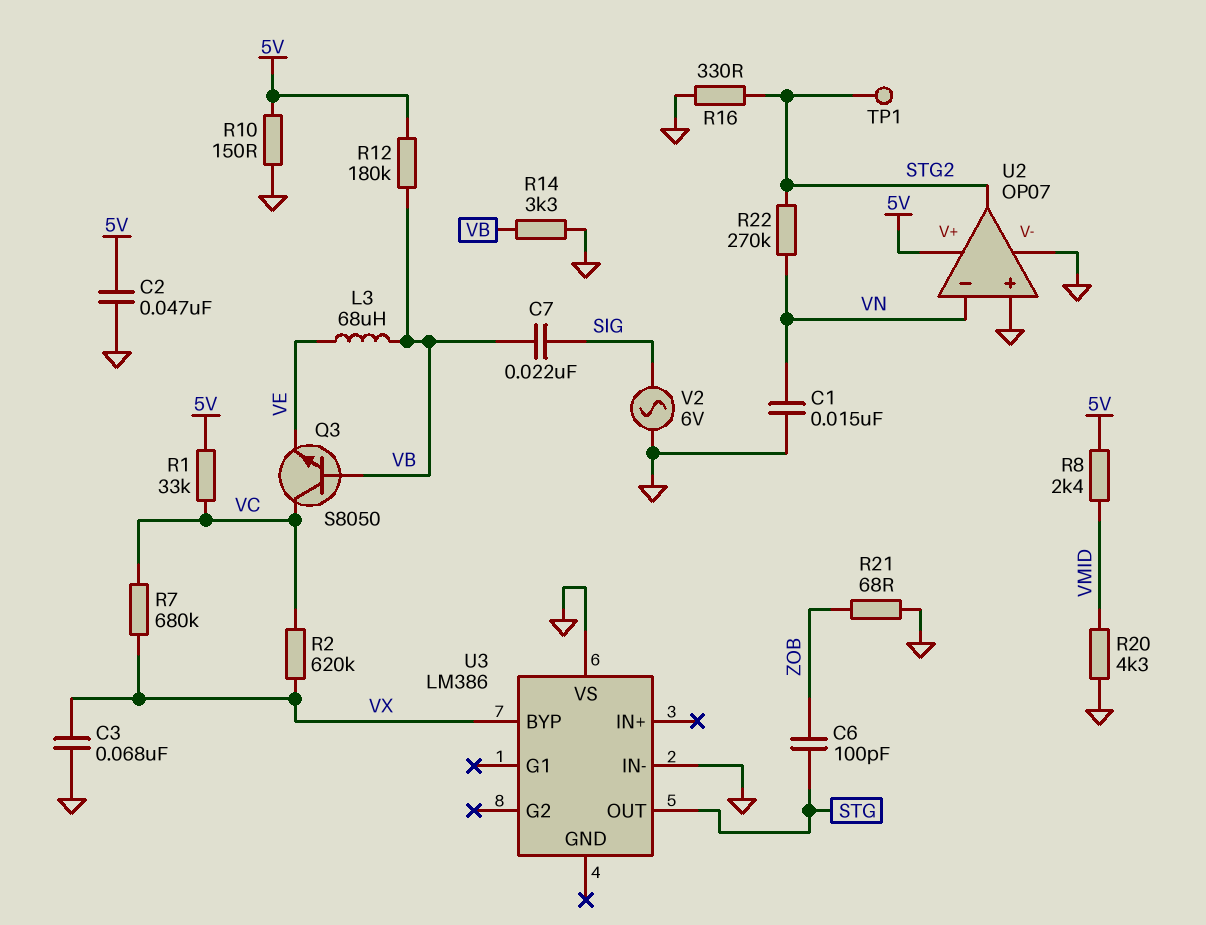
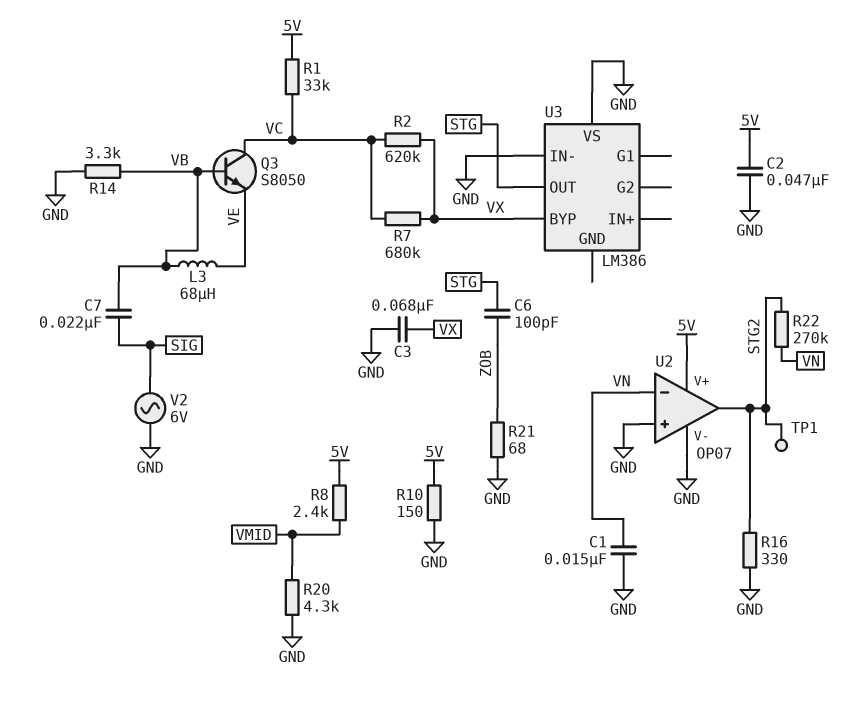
R12: 180k (5V, VB) -> none

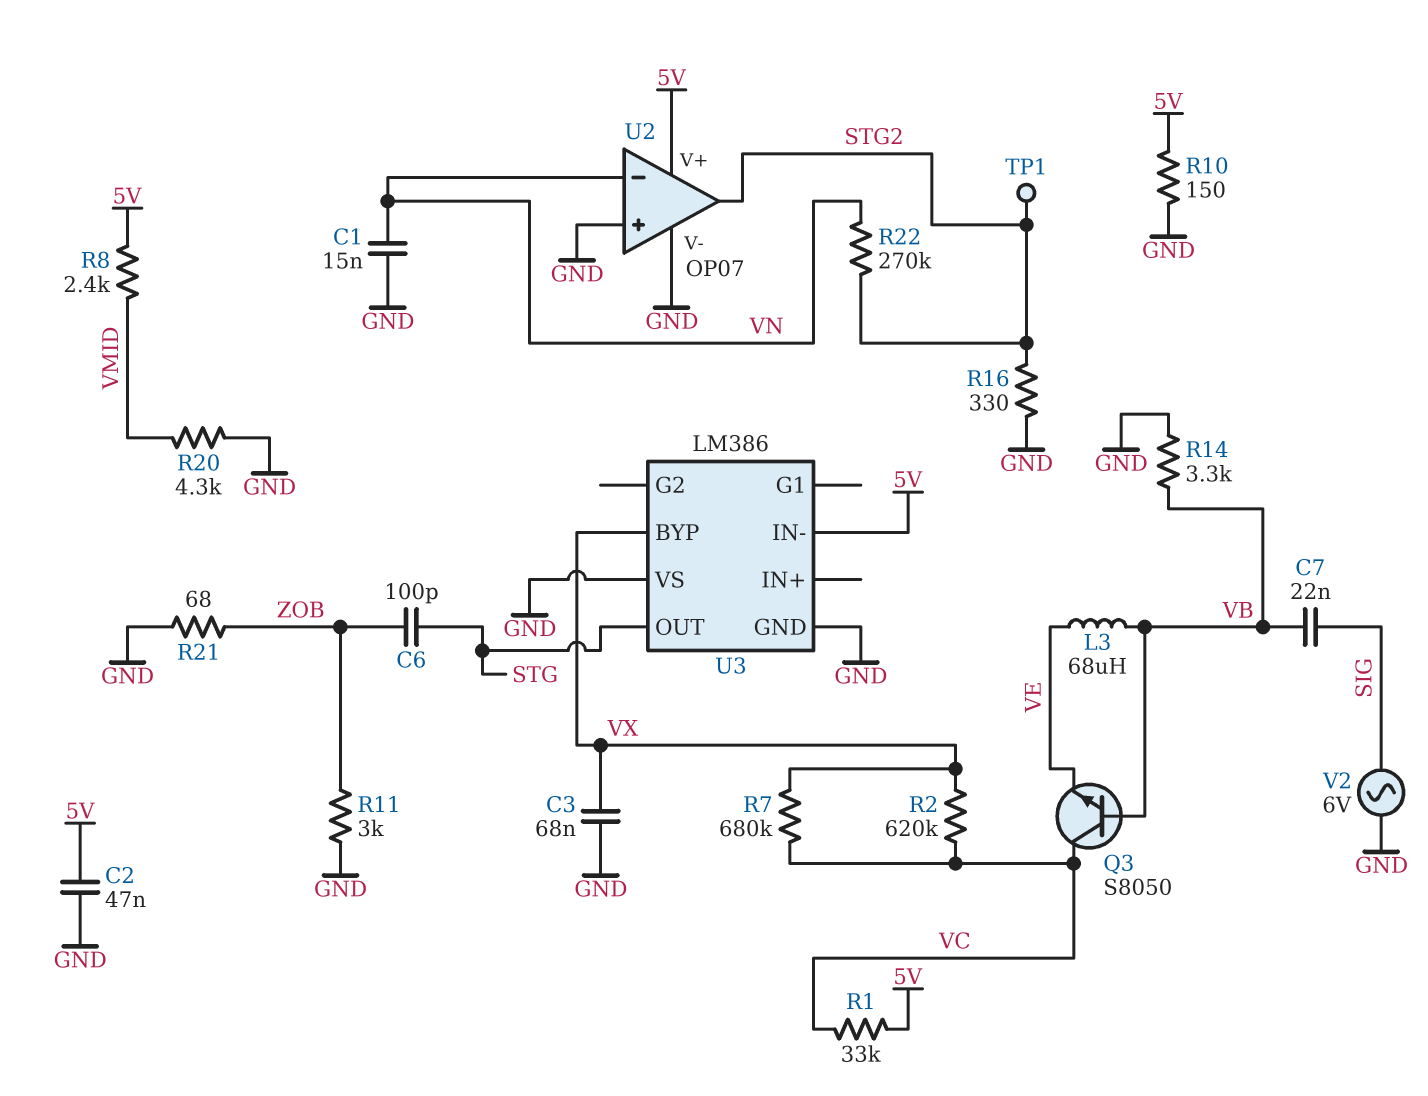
R11: none -> 3k (GND, ZOB)
U3 pin GND: none -> GND
U3 pin IN-: GND -> 5V

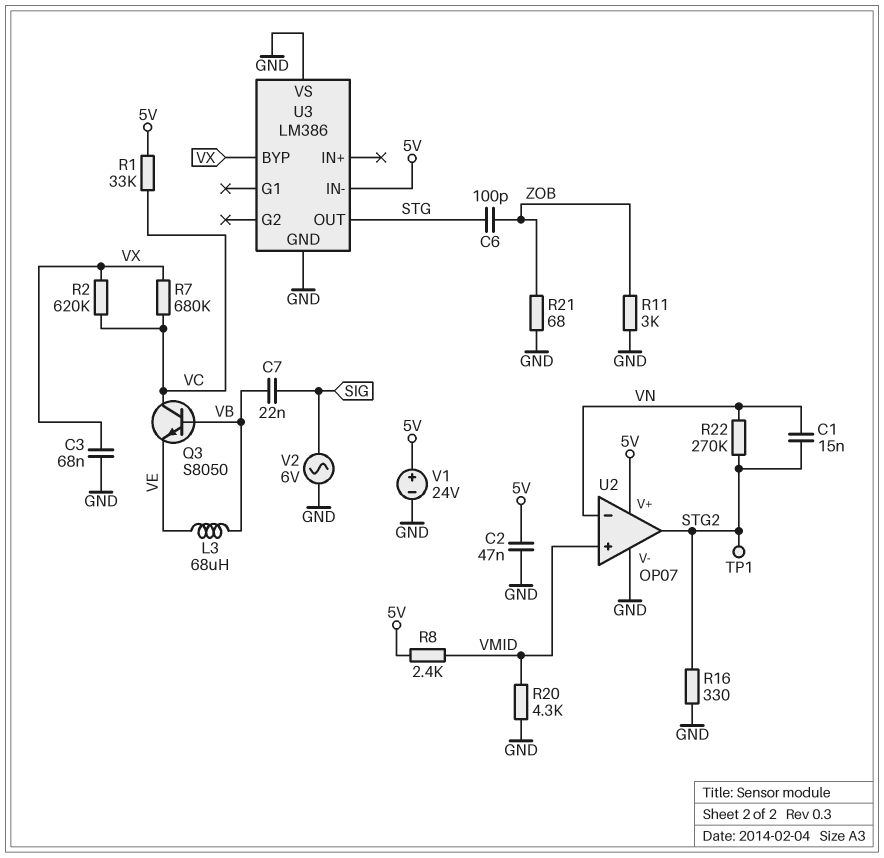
C1: 15nF (GND, VN) -> 15nF (STG2, VN)
R10: 150 (5V, GND) -> none
R14: 3.3k (GND, VB) -> none
U2 pin in+: GND -> VMID
V1: none -> 24V (plus 5V, minus GND)

